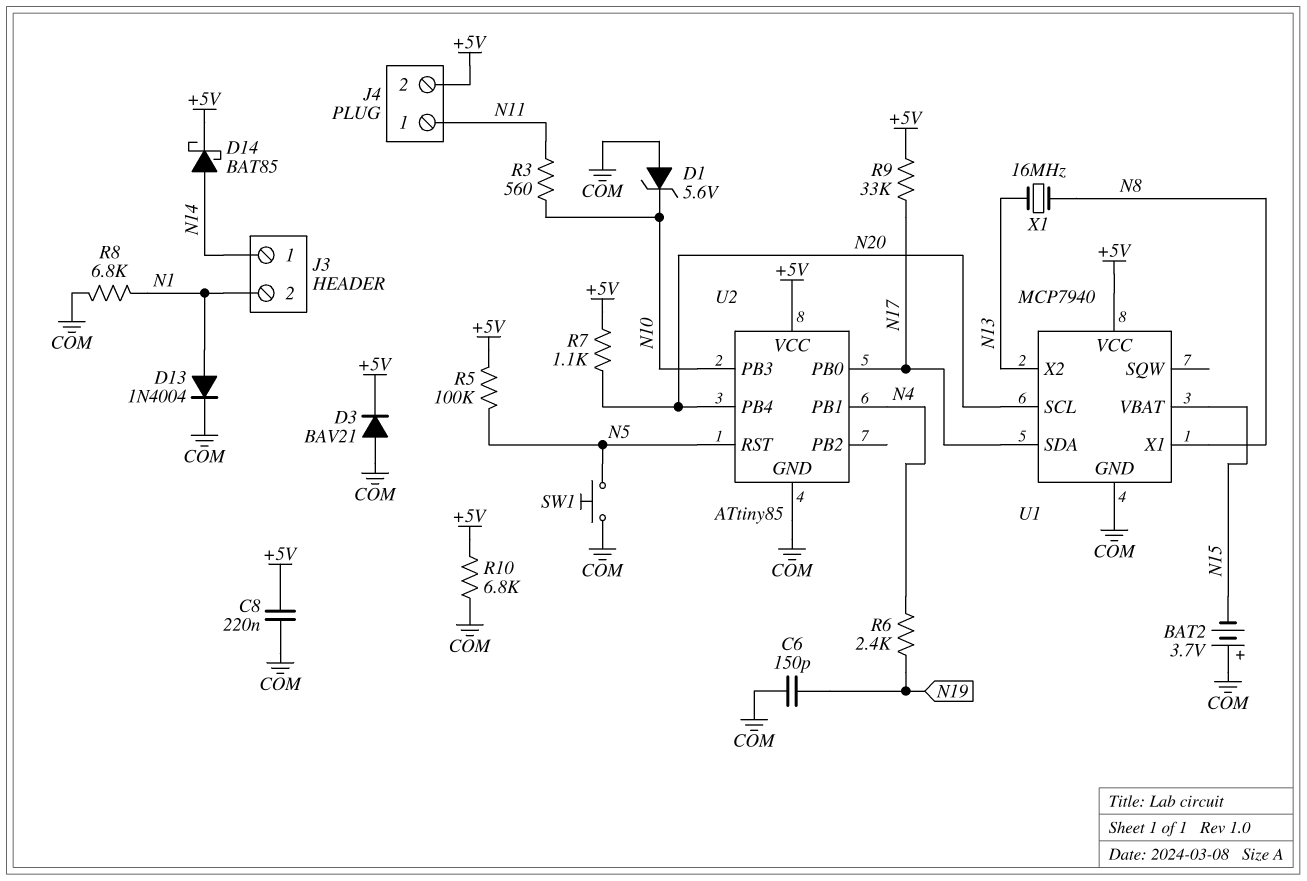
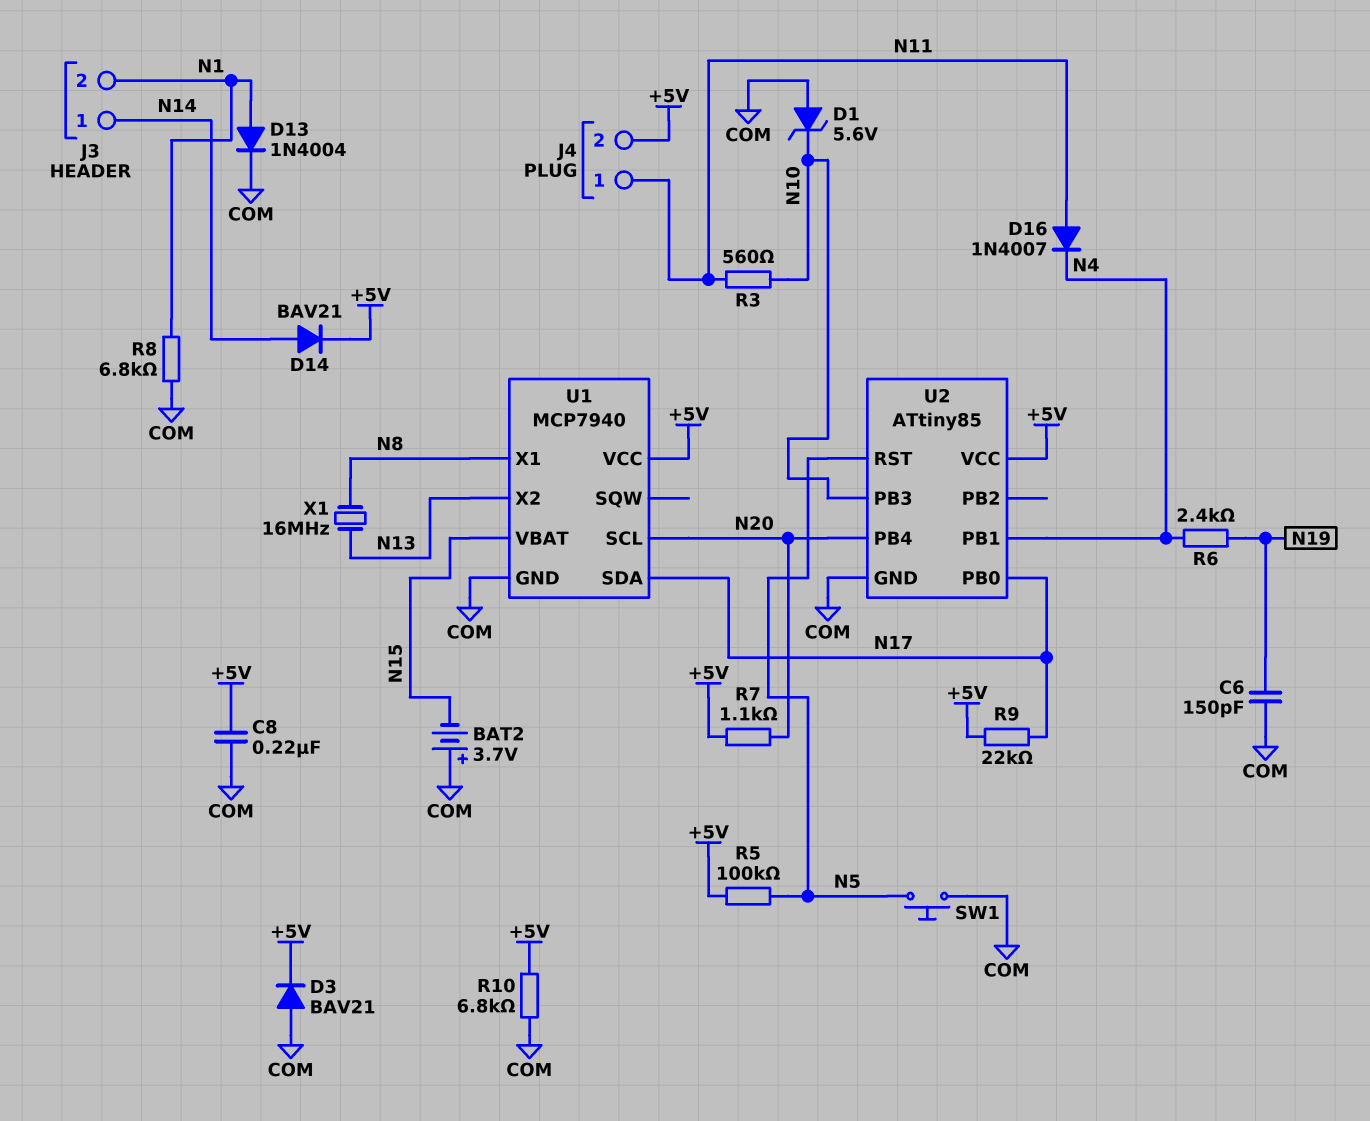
D14: schottky BAT85 (A N14, K +5V) -> diode BAV21 (A N14, K +5V)
D16: none -> diode 1N4007 (A N11, K N4)
R9: 33k (+5V, N17) -> 22k (+5V, N17)

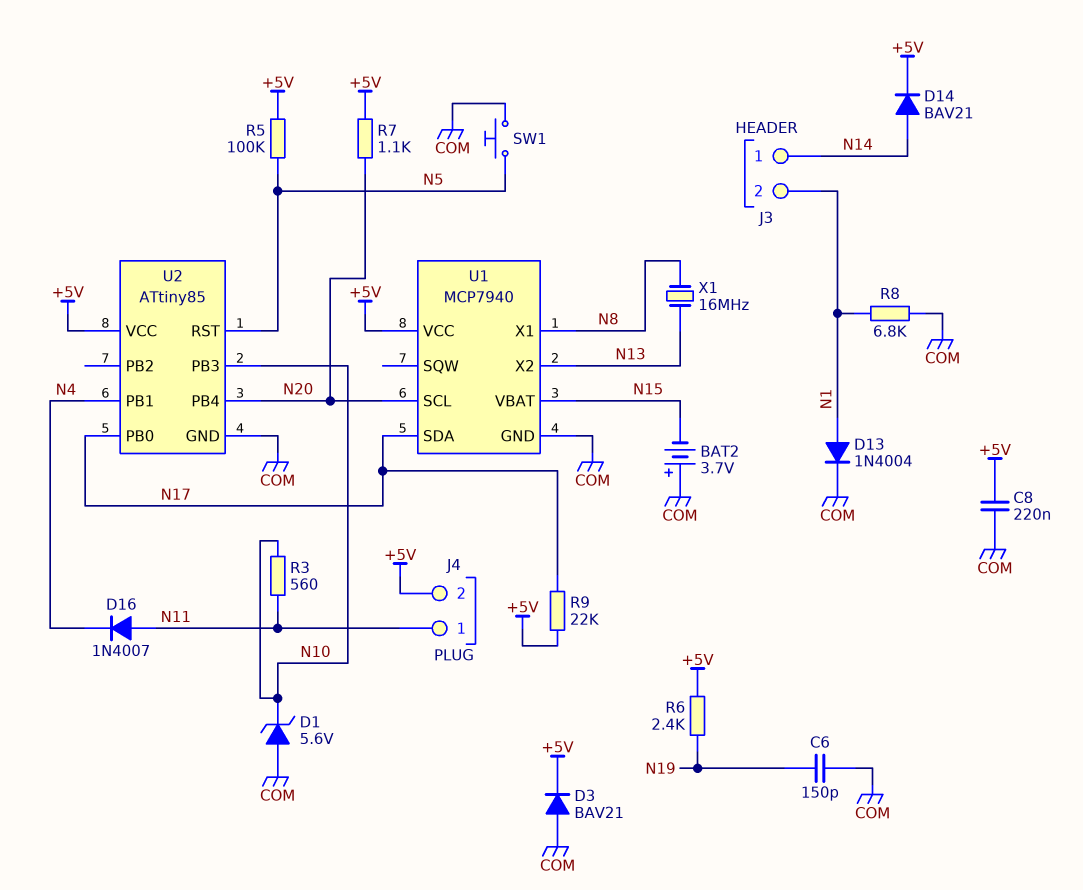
R6: 2.4k (N4, N19) -> 2.4k (+5V, N19)
R10: 6.8k (+5V, COM) -> none

